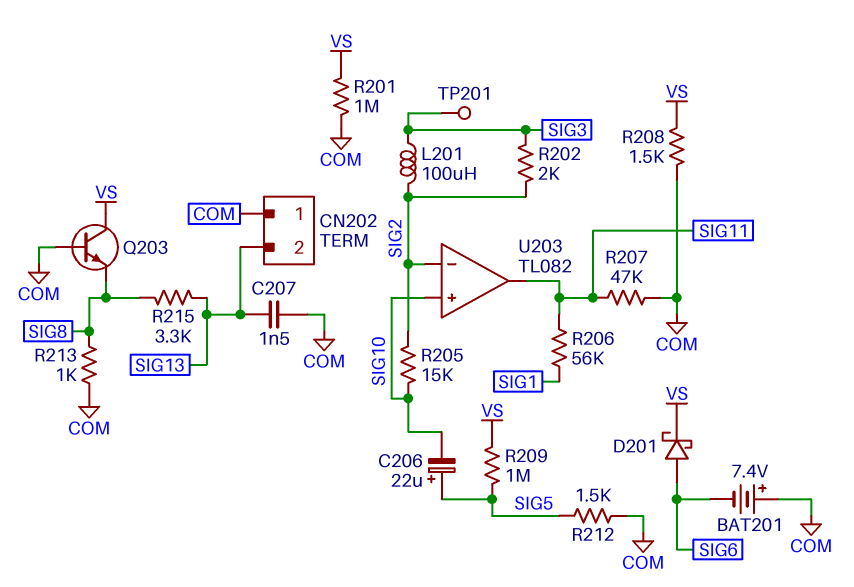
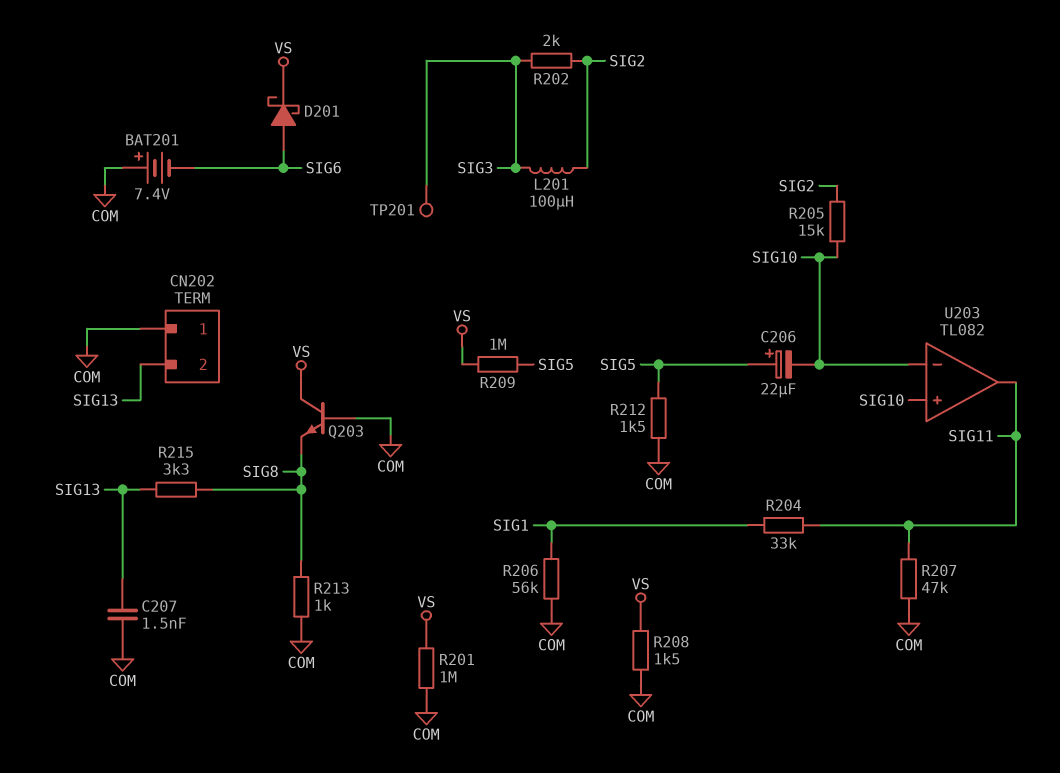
R204: none -> 33k (SIG1, SIG11)
R206: 56k (SIG1, SIG11) -> 56k (COM, SIG1)
U203 pin in-: SIG2 -> SIG10

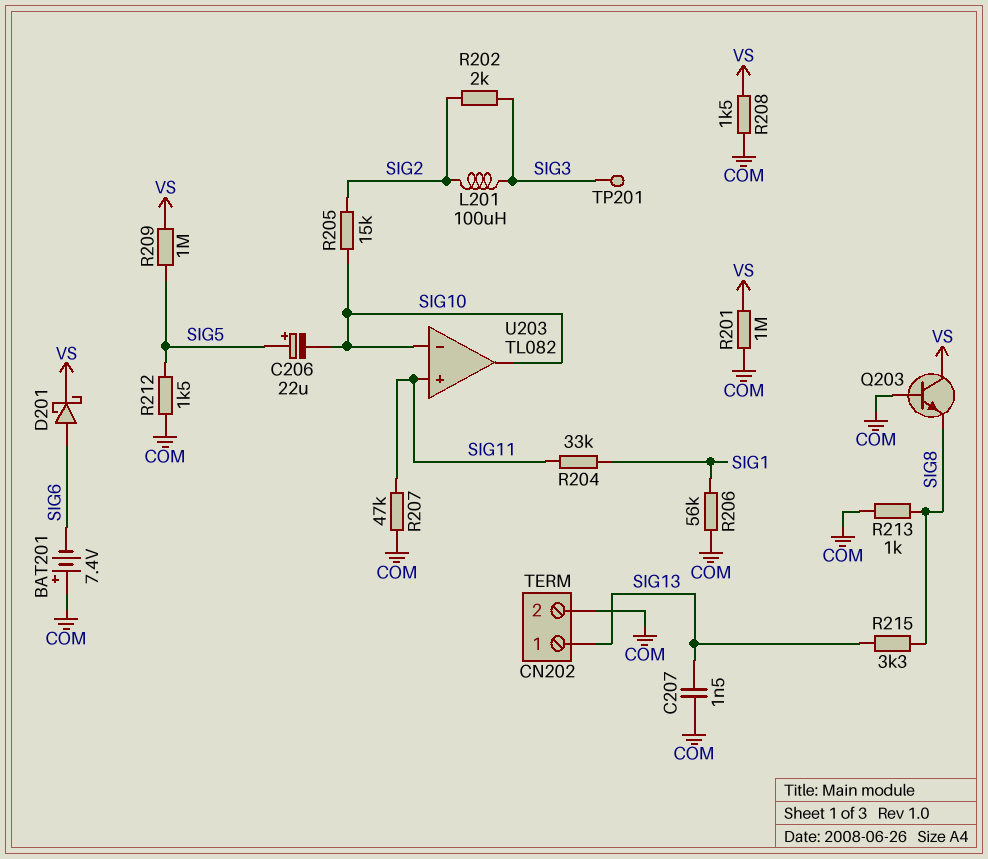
CN202 pin 1: COM -> SIG13
CN202 pin 2: SIG13 -> COM
U203 pin in+: SIG10 -> SIG11
U203 pin out: SIG11 -> SIG10

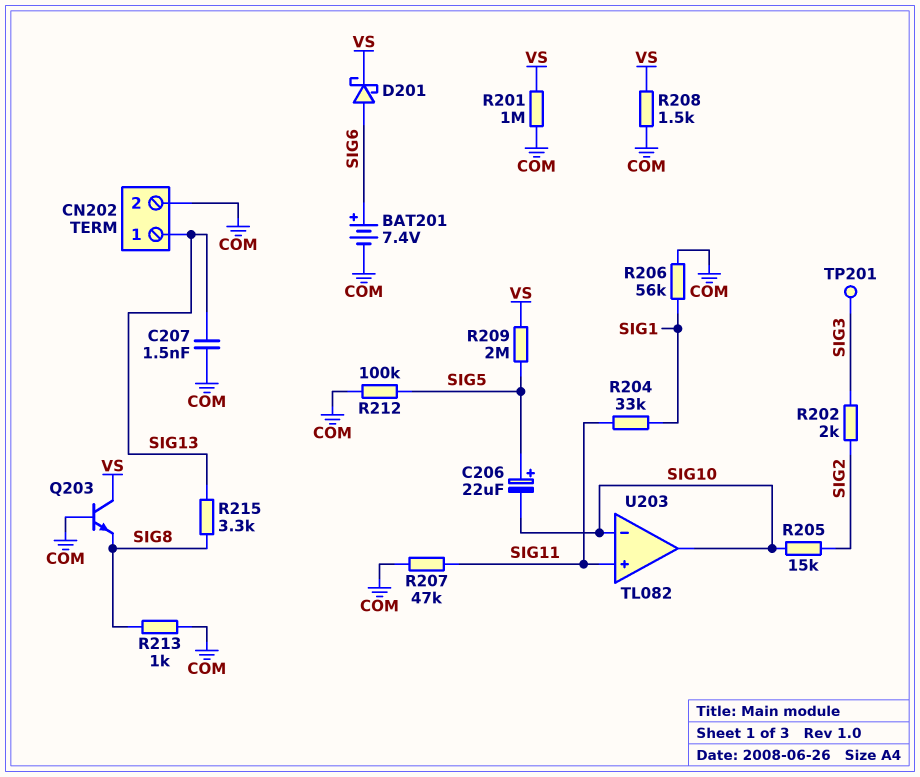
BAT201: 7.4V (plus COM, minus SIG6) -> 7.4V (plus SIG6, minus COM)
L201: 100uH (SIG2, SIG3) -> none
R209: 1M (SIG5, VS) -> 2M (SIG5, VS)
R212: 1.5k (COM, SIG5) -> 100k (COM, SIG5)

